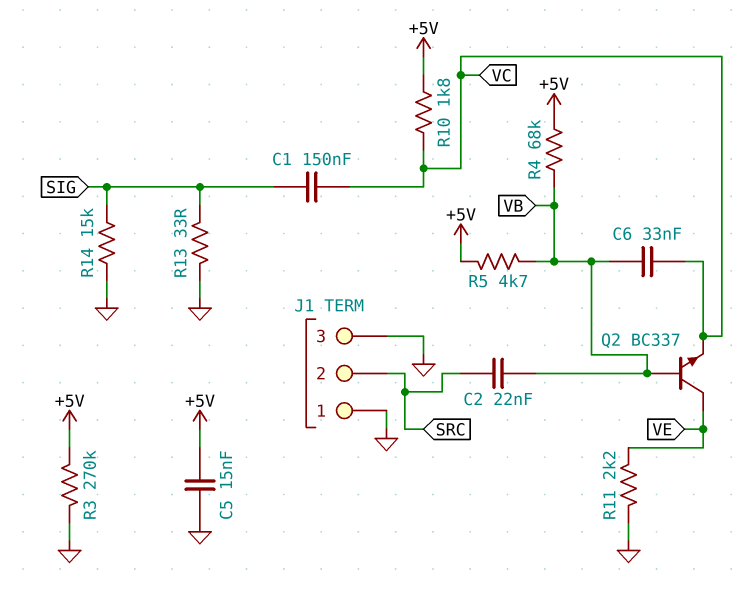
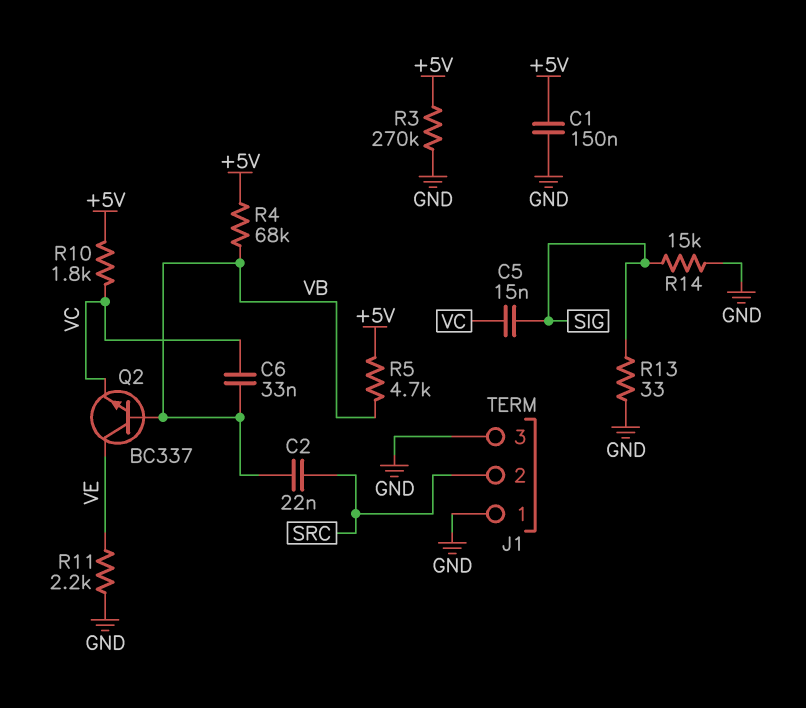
C1: 150nF (SIG, VC) -> 150nF (+5V, GND)
C5: 15nF (+5V, GND) -> 15nF (SIG, VC)

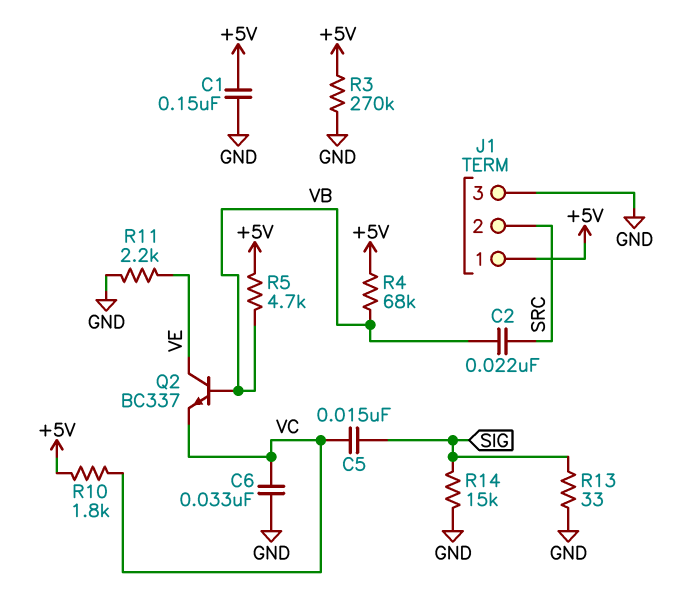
C6: 33nF (VB, VC) -> 33nF (GND, VC)
J1 pin 1: GND -> +5V

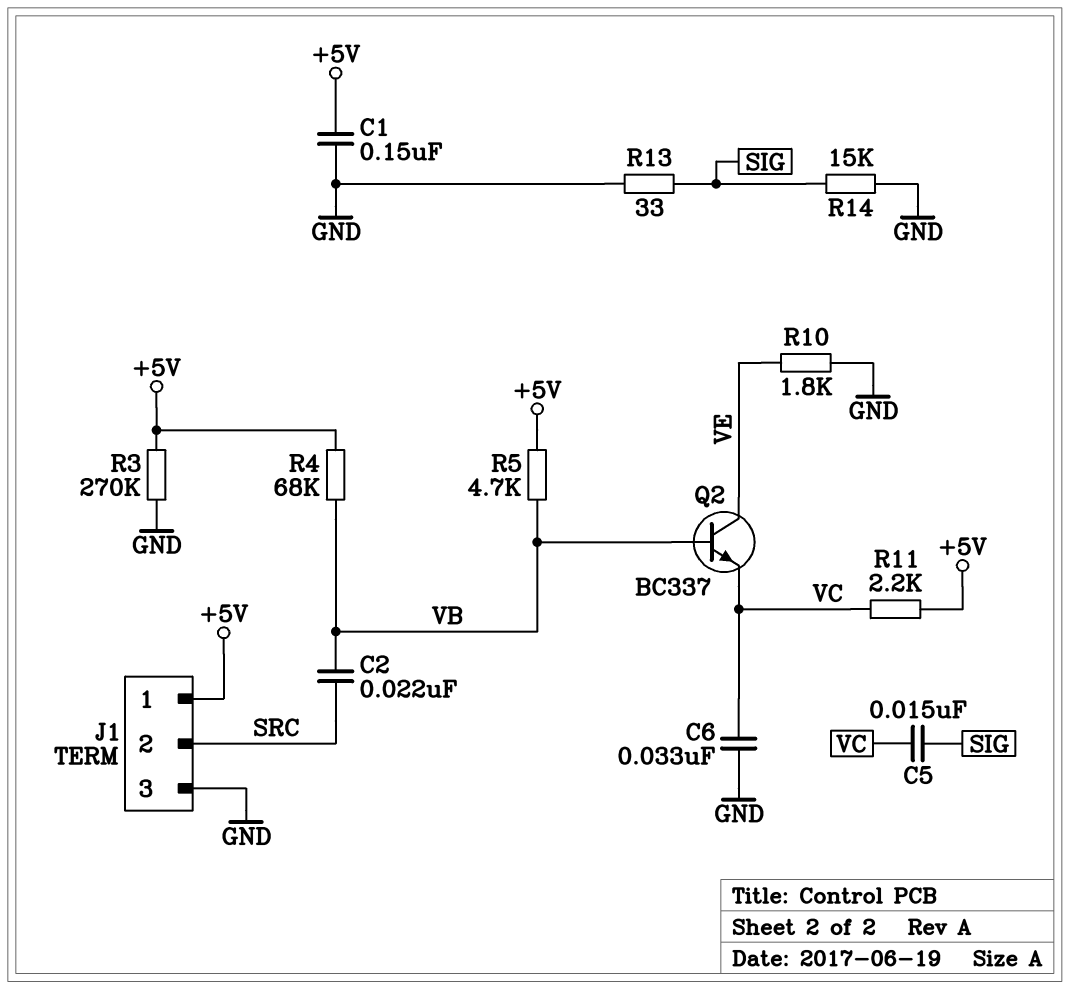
R10: 1.8k (+5V, VC) -> 1.8k (GND, VE)
R11: 2.2k (GND, VE) -> 2.2k (+5V, VC)

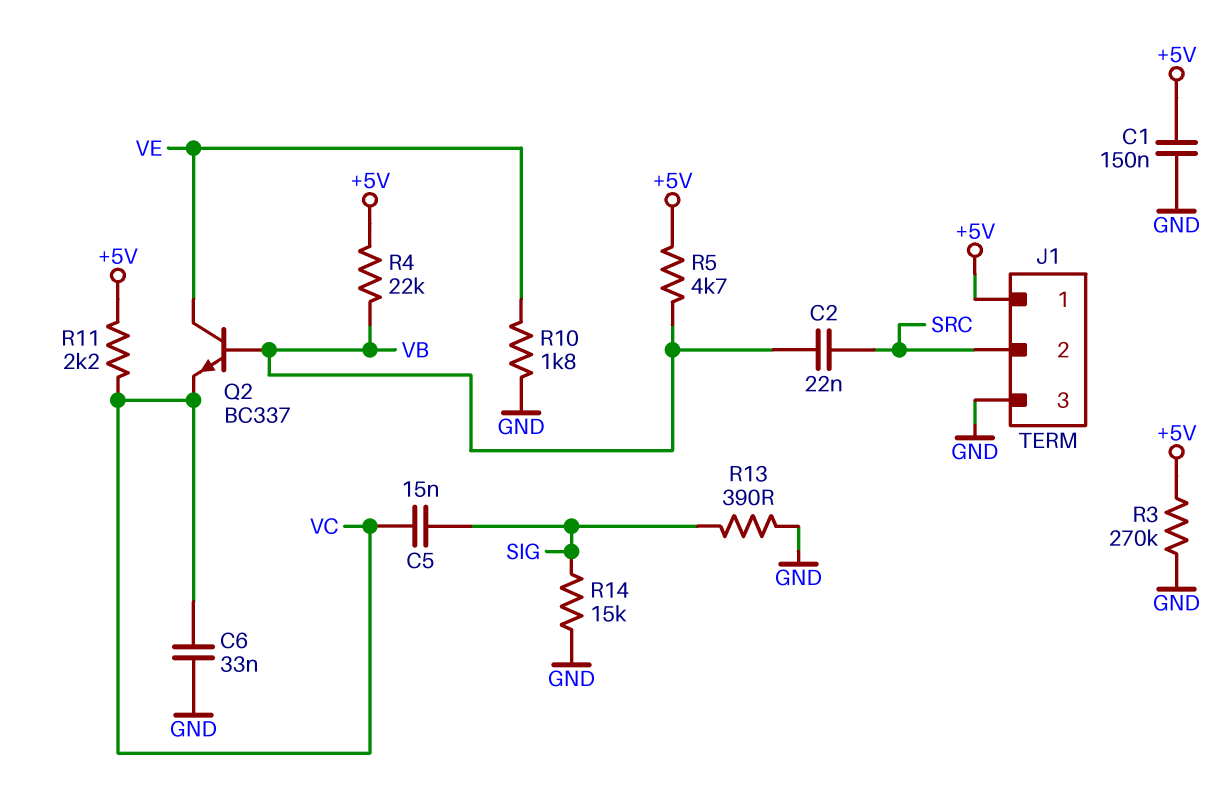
R4: 68k (+5V, VB) -> 22k (+5V, VB)
R13: 33 (GND, SIG) -> 390 (GND, SIG)

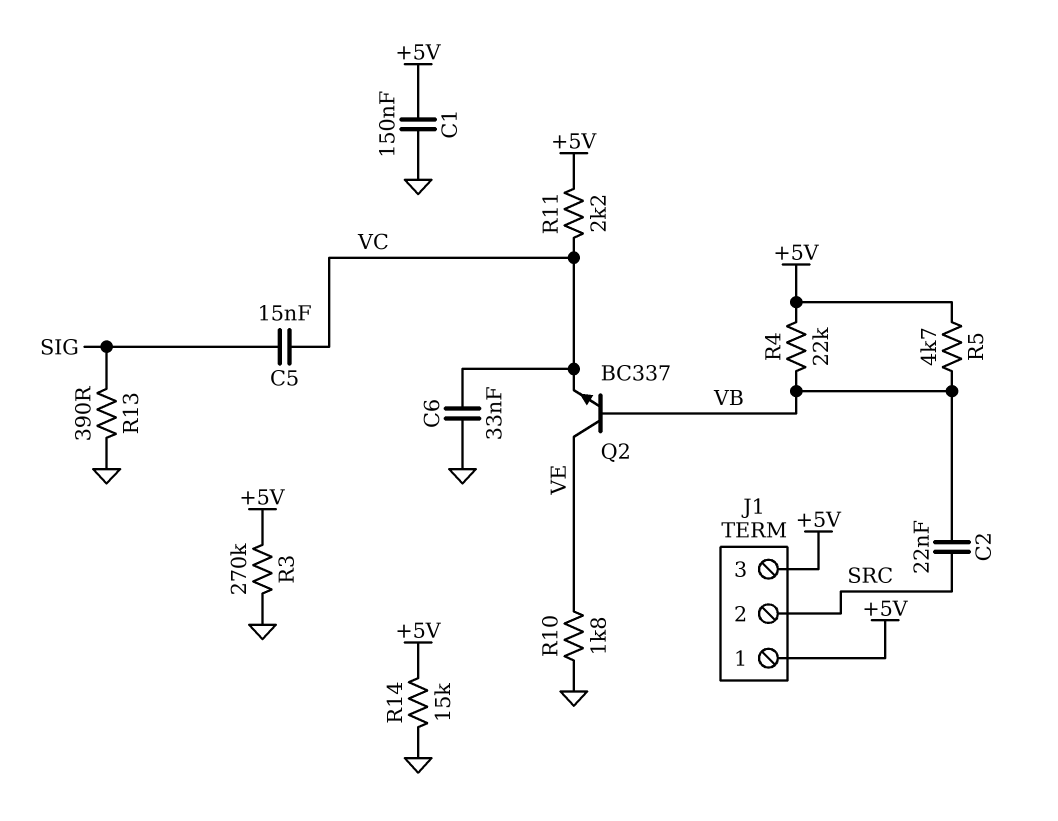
J1 pin 3: GND -> +5V
R14: 15k (GND, SIG) -> 15k (+5V, GND)

